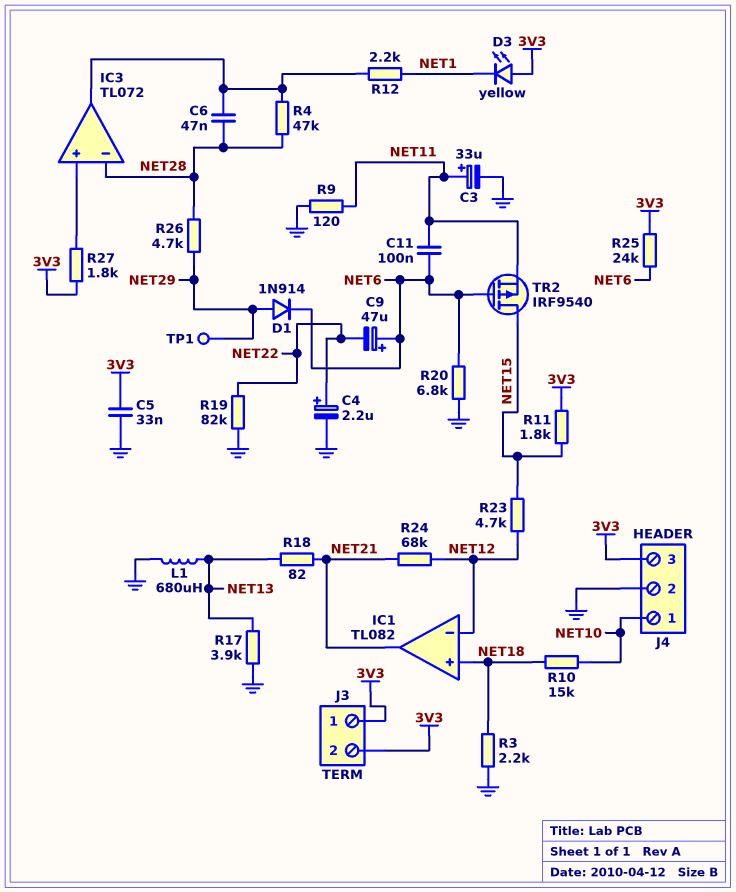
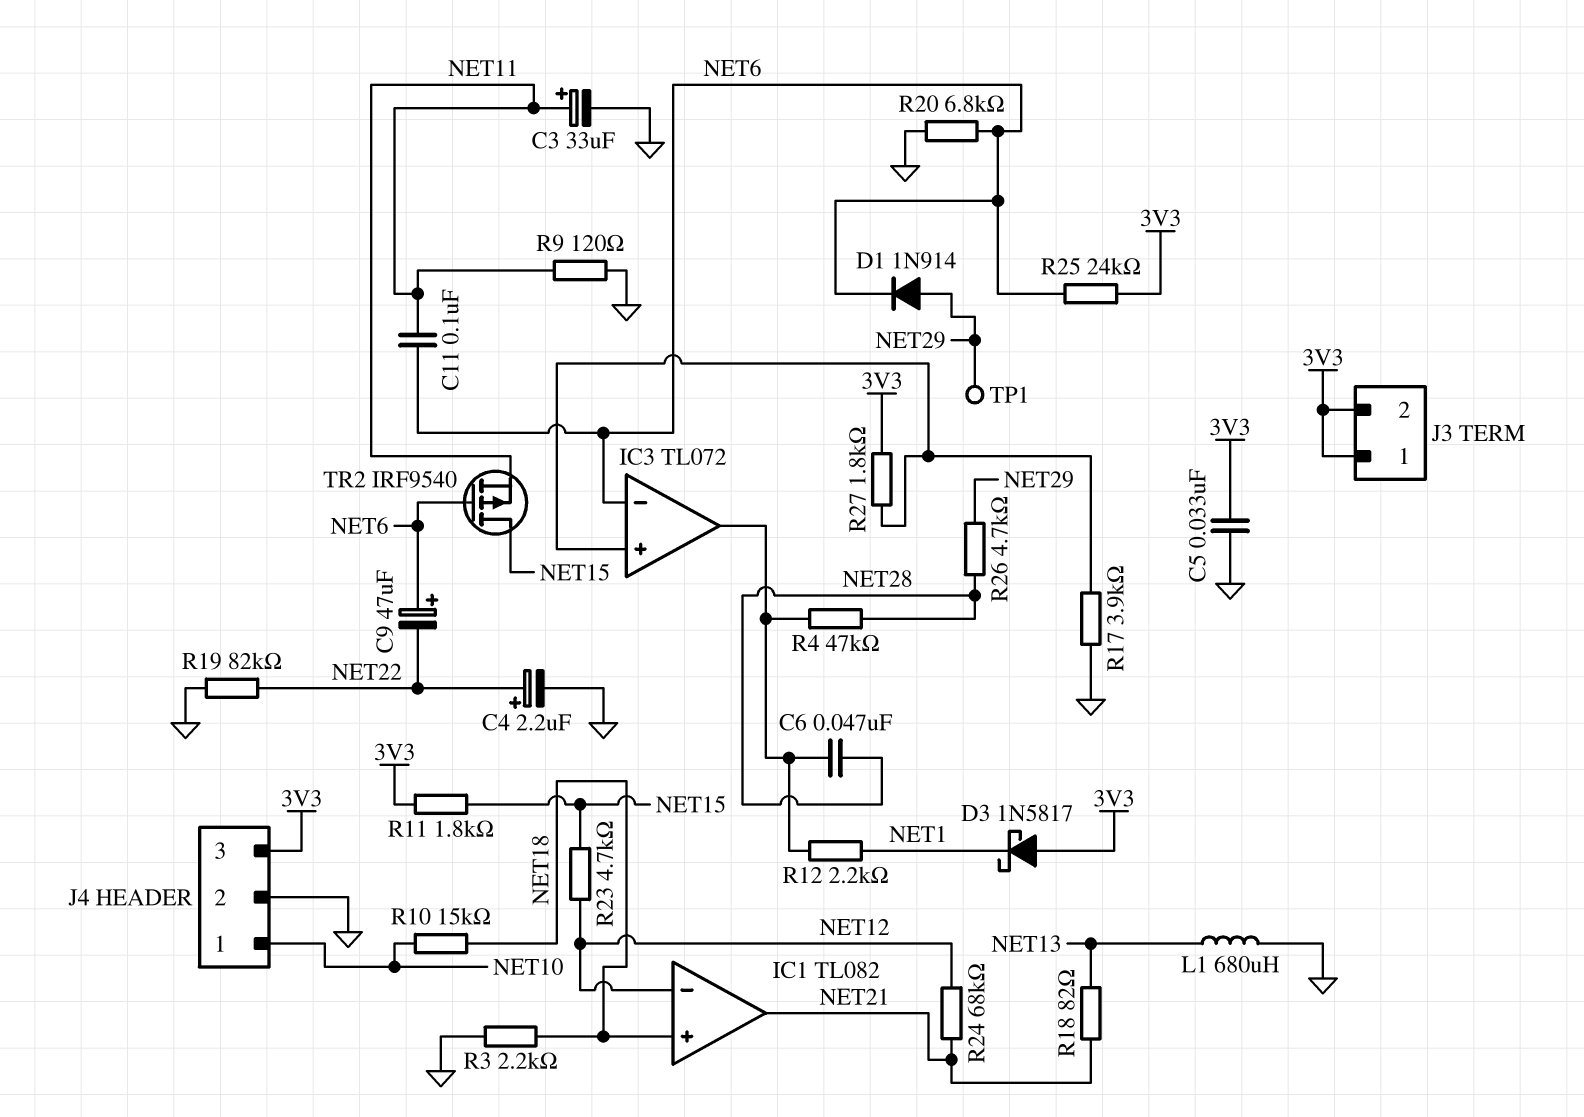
D3: LED yellow (A 3V3, K NET1) -> schottky 1N5817 (A 3V3, K NET1)
IC3 pin in-: NET28 -> NET6
R17: 3.9k (GND, NET13) -> 3.9k (GND, IC3/in+)

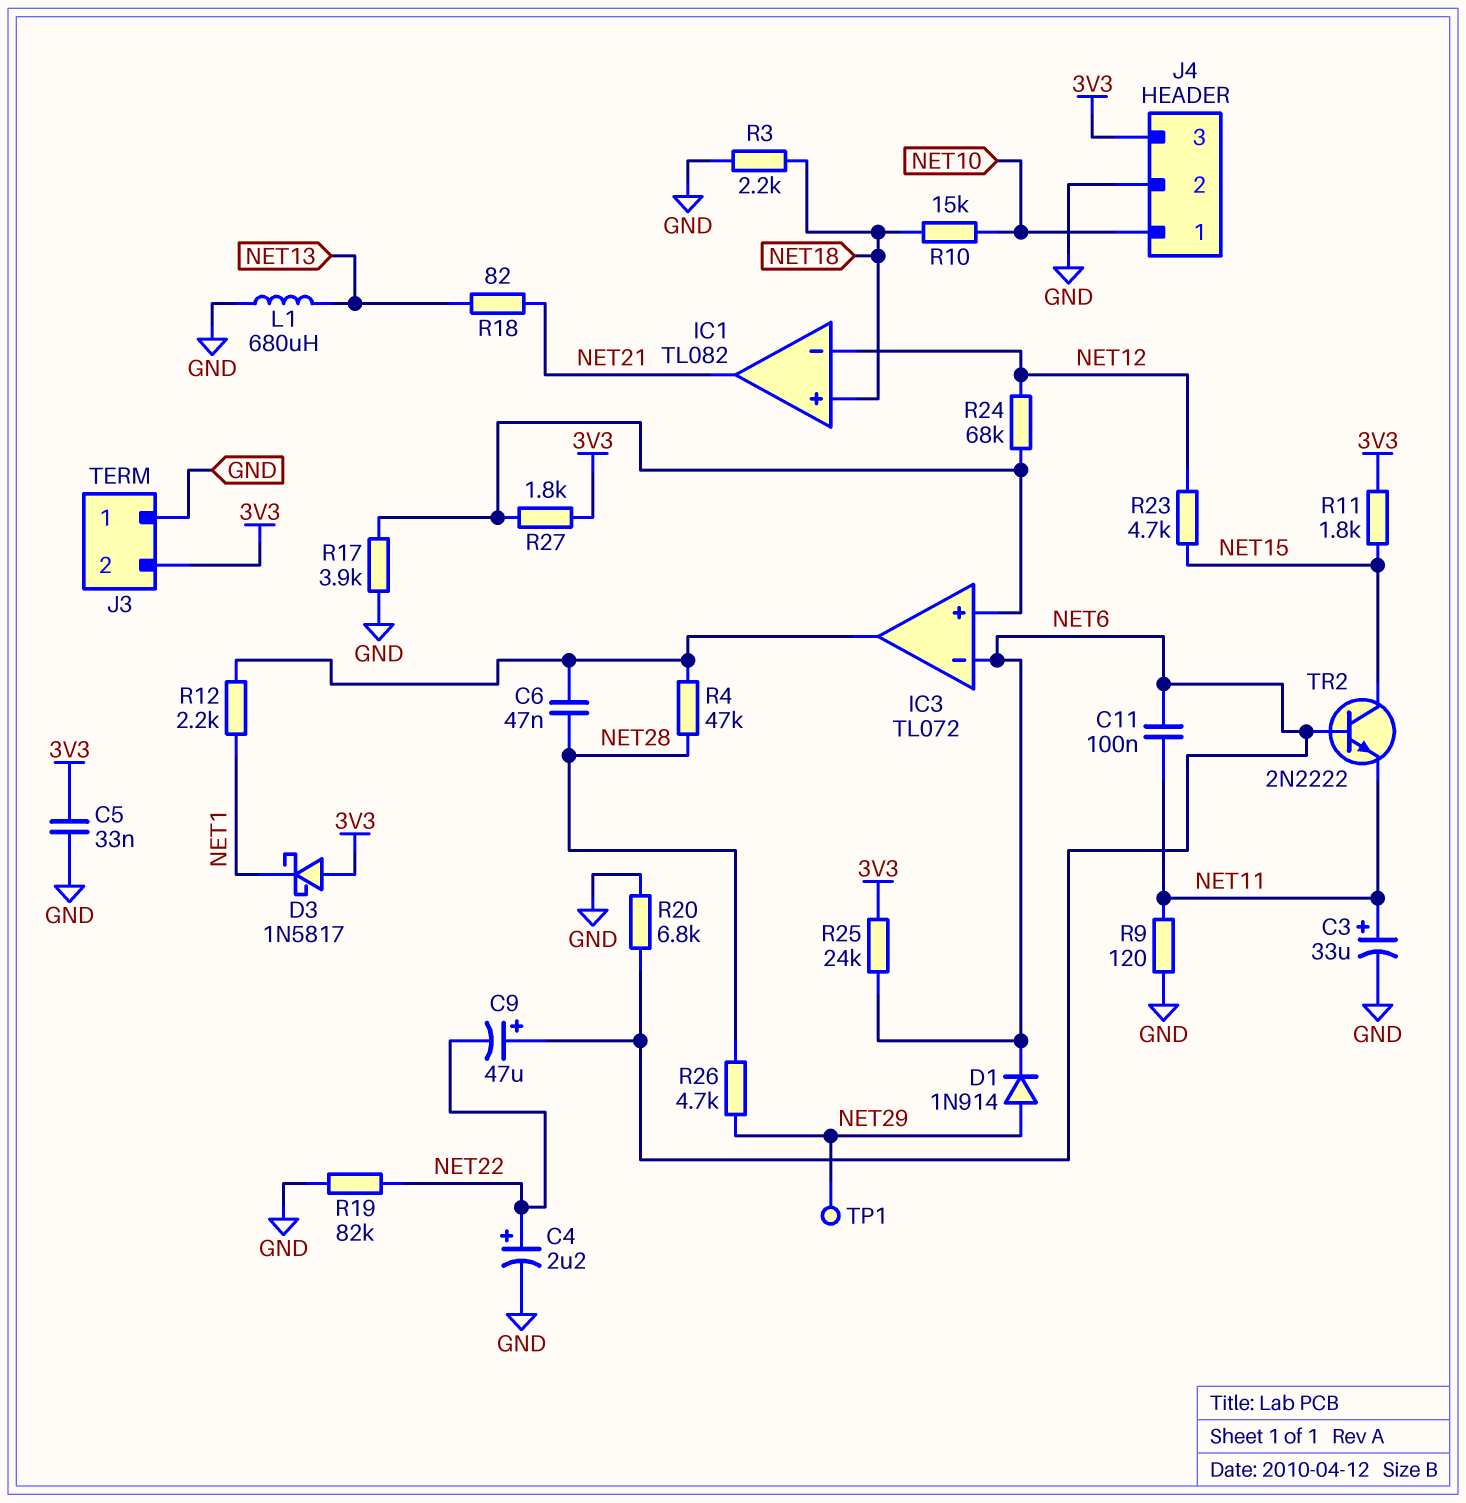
J3 pin 1: 3V3 -> GND
R24: 68k (NET12, NET21) -> 68k (IC3/in+, NET12)
TR2: PMOS IRF9540 (G NET6, D NET15, S NET11) -> NPN 2N2222 (B NET6, C NET15, E NET11)

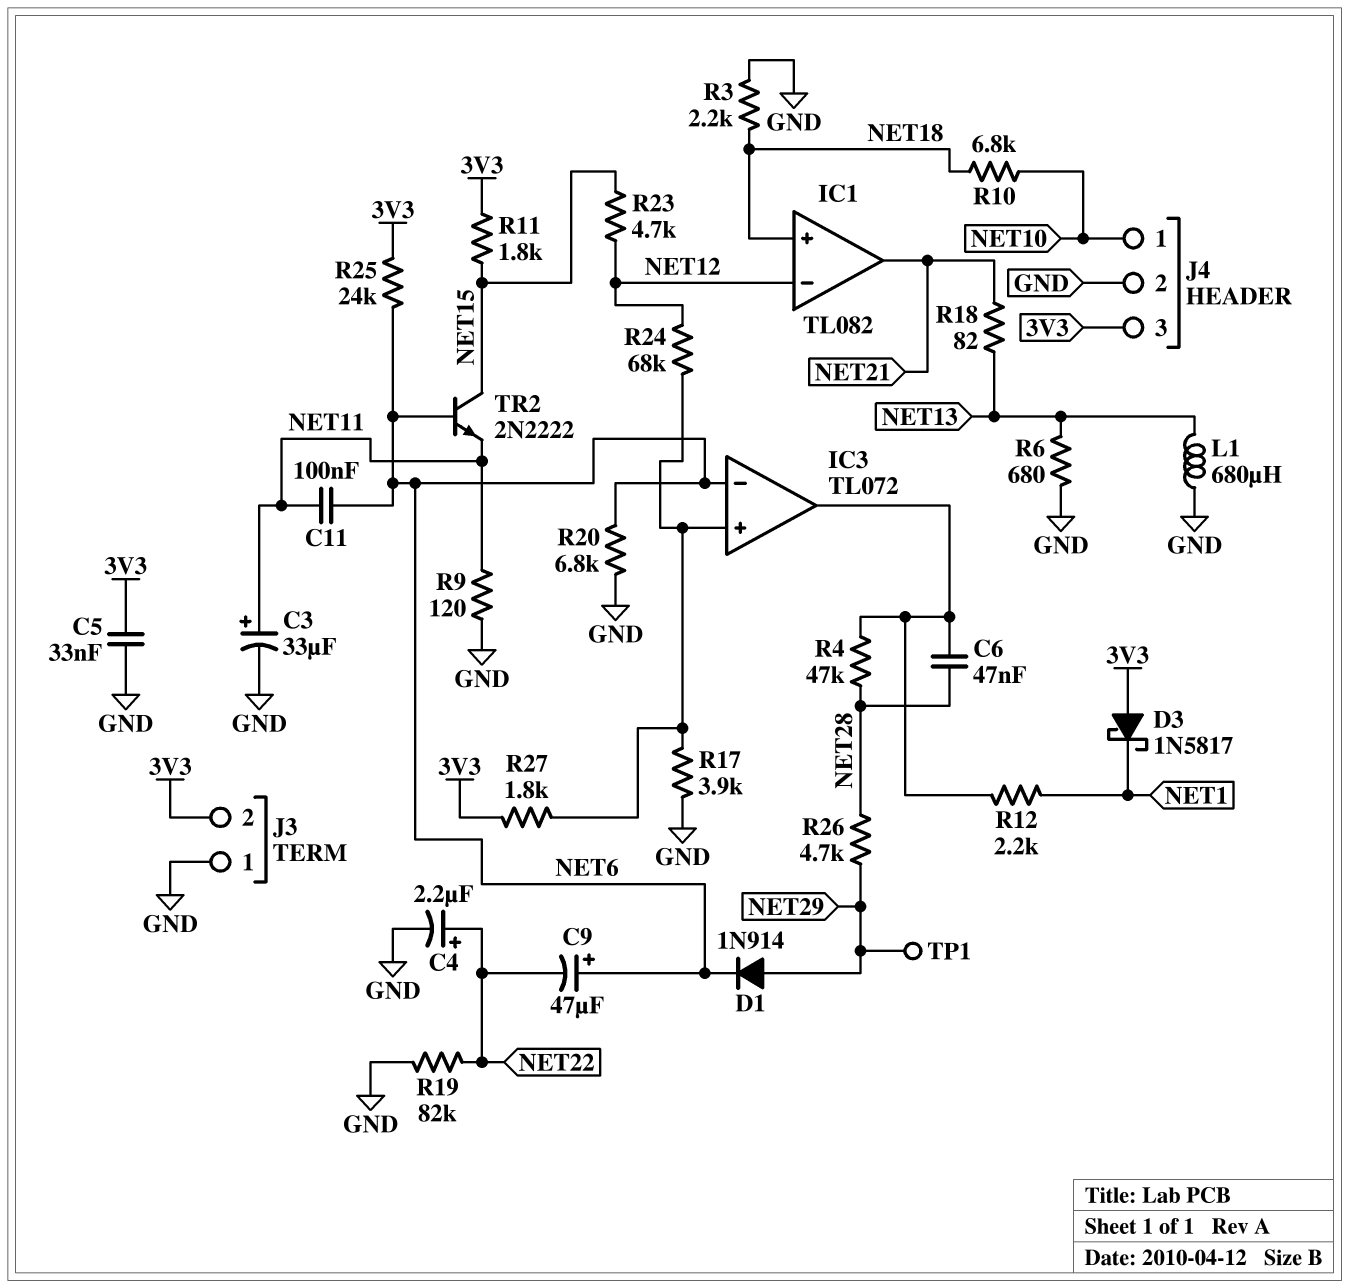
R6: none -> 680 (GND, NET13)
R10: 15k (NET10, NET18) -> 6.8k (NET10, NET18)

